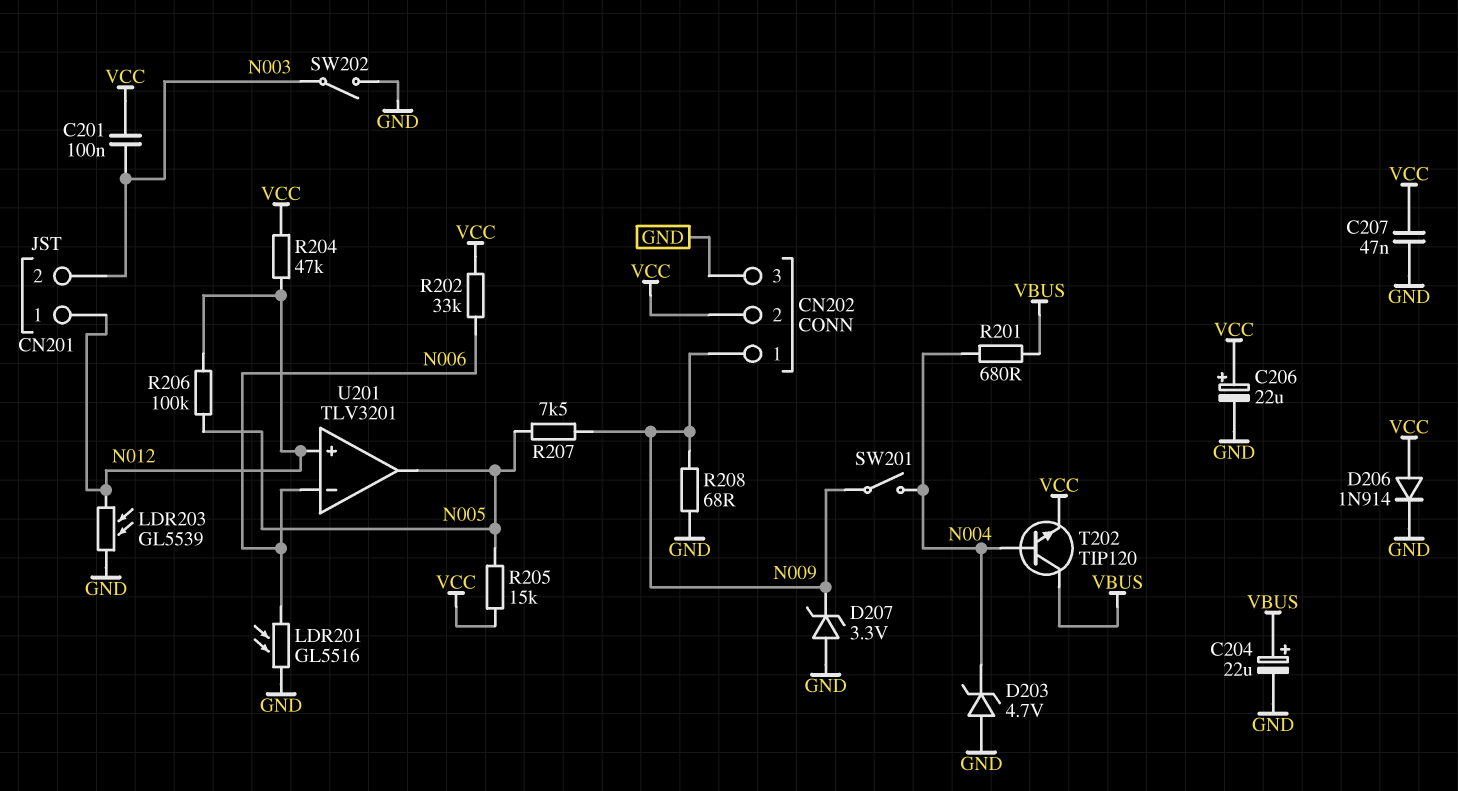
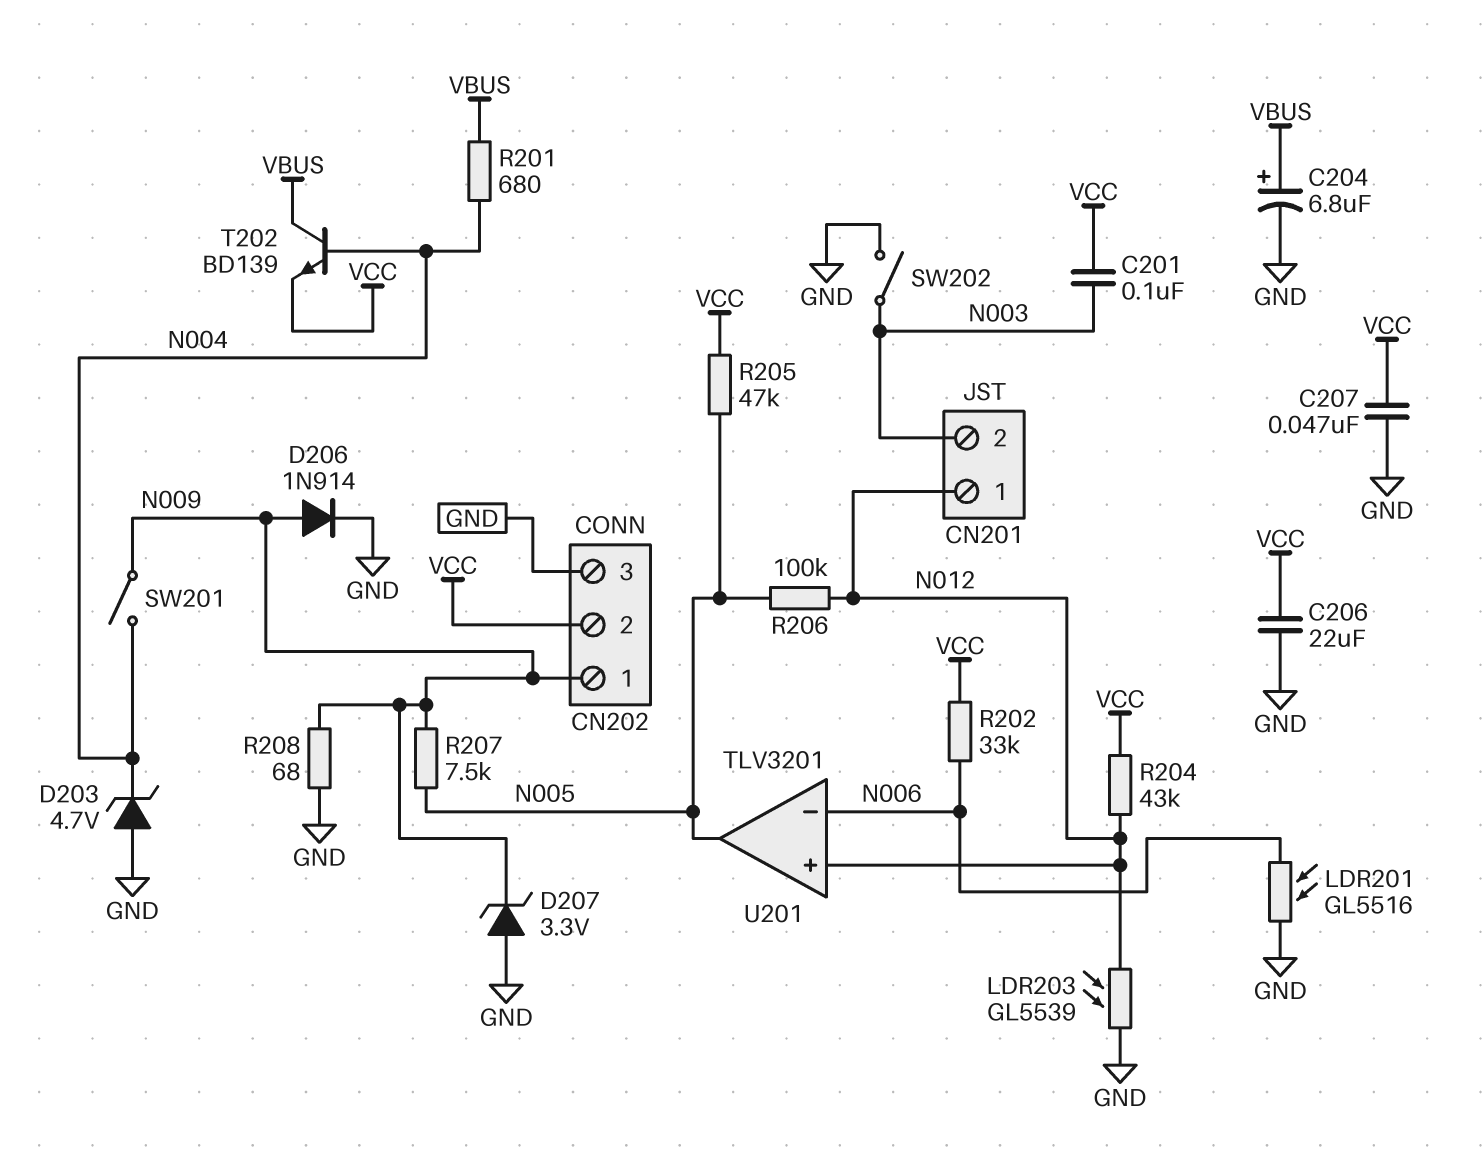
C204: 22uF (plus VBUS, minus GND) -> 6.8uF (plus VBUS, minus GND)
C206: 22uF (plus VCC, minus GND) -> 22uF (GND, VCC)
D206: diode 1N914 (A VCC, K GND) -> diode 1N914 (A N009, K GND)
R204: 47k (N012, VCC) -> 43k (N012, VCC)
R205: 15k (N005, VCC) -> 47k (N005, VCC)
T202: NPN TIP120 (B N004, C VBUS, E VCC) -> NPN BD139 (B N004, C VBUS, E VCC)

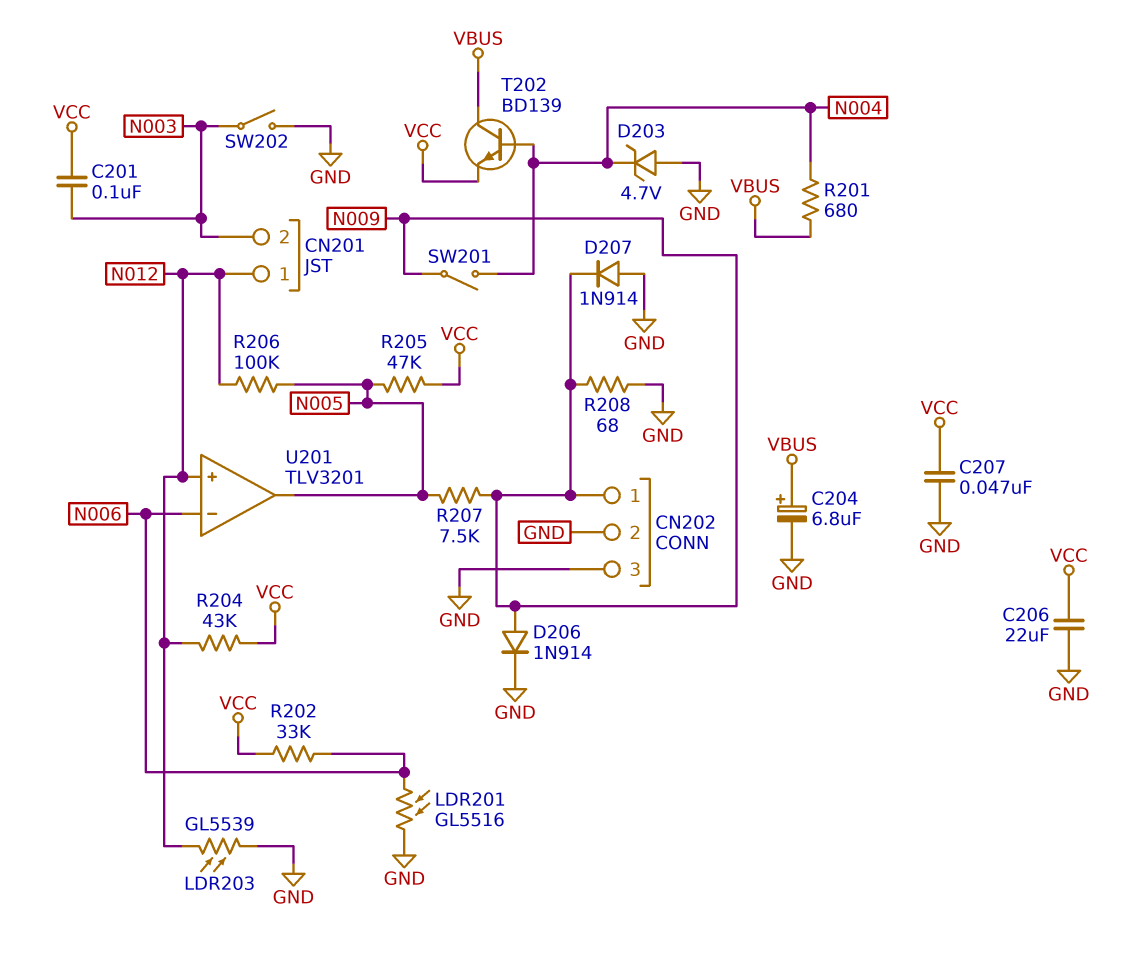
CN202 pin 2: VCC -> GND
D207: zener 3.3V (A GND, K N009) -> diode 1N914 (A GND, K N009)

